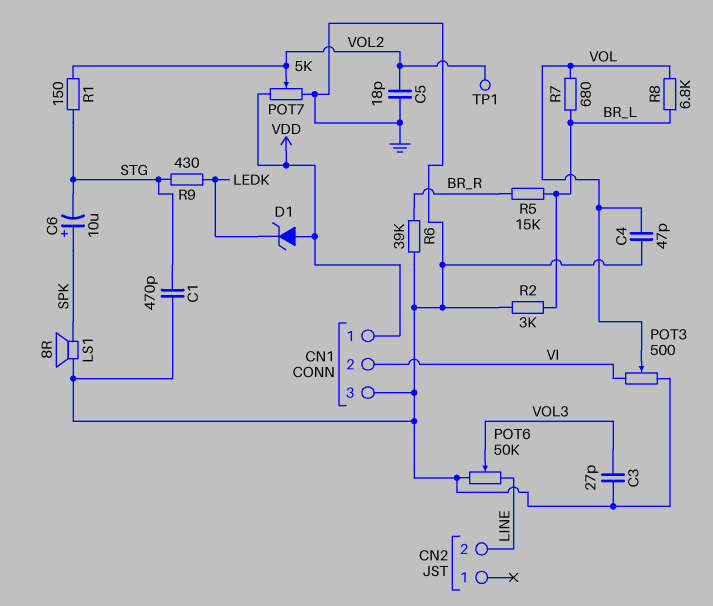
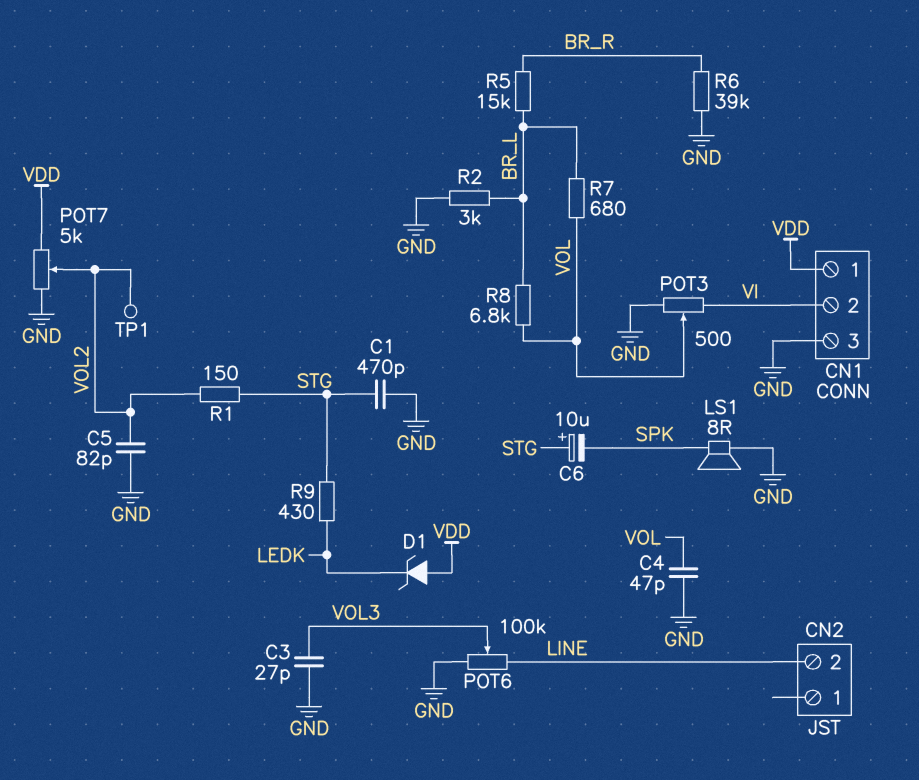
C5: 18pF (GND, VOL2) -> 82pF (GND, VOL2)
C6: 10uF (plus SPK, minus STG) -> 10uF (plus STG, minus SPK)
POT6: 50k (GND, LINE, wiper VOL3) -> 100k (GND, LINE, wiper VOL3)

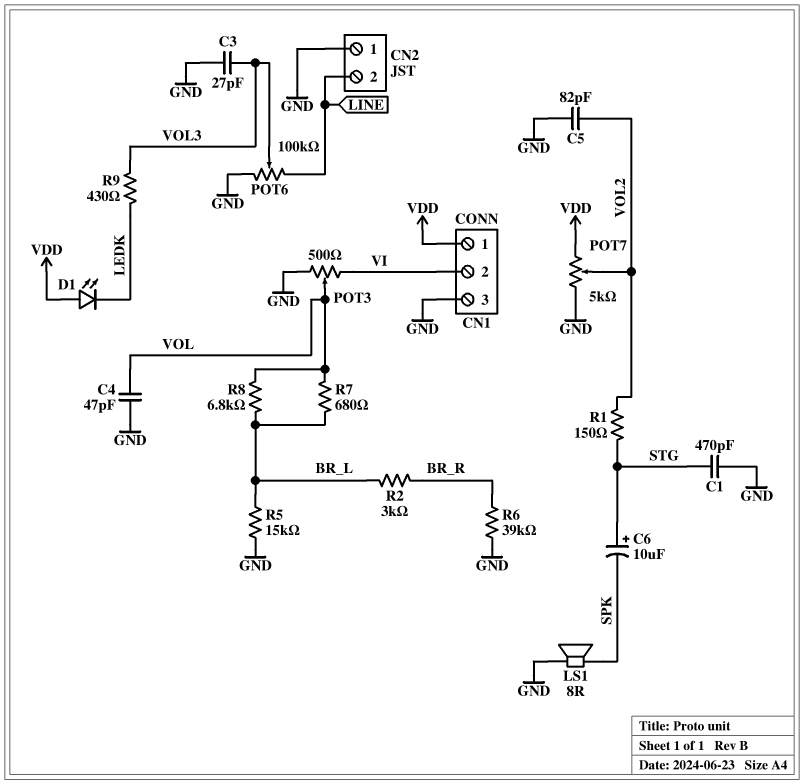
CN2 pin 1: none -> GND
D1: zener (A VDD, K LEDK) -> LED (A VDD, K LEDK)
R2: 3k (BR_L, GND) -> 3k (BR_L, BR_R)
R5: 15k (BR_L, BR_R) -> 15k (BR_L, GND)
R9: 430 (LEDK, STG) -> 430 (LEDK, VOL3)
TP1: test point (VOL2) -> none

